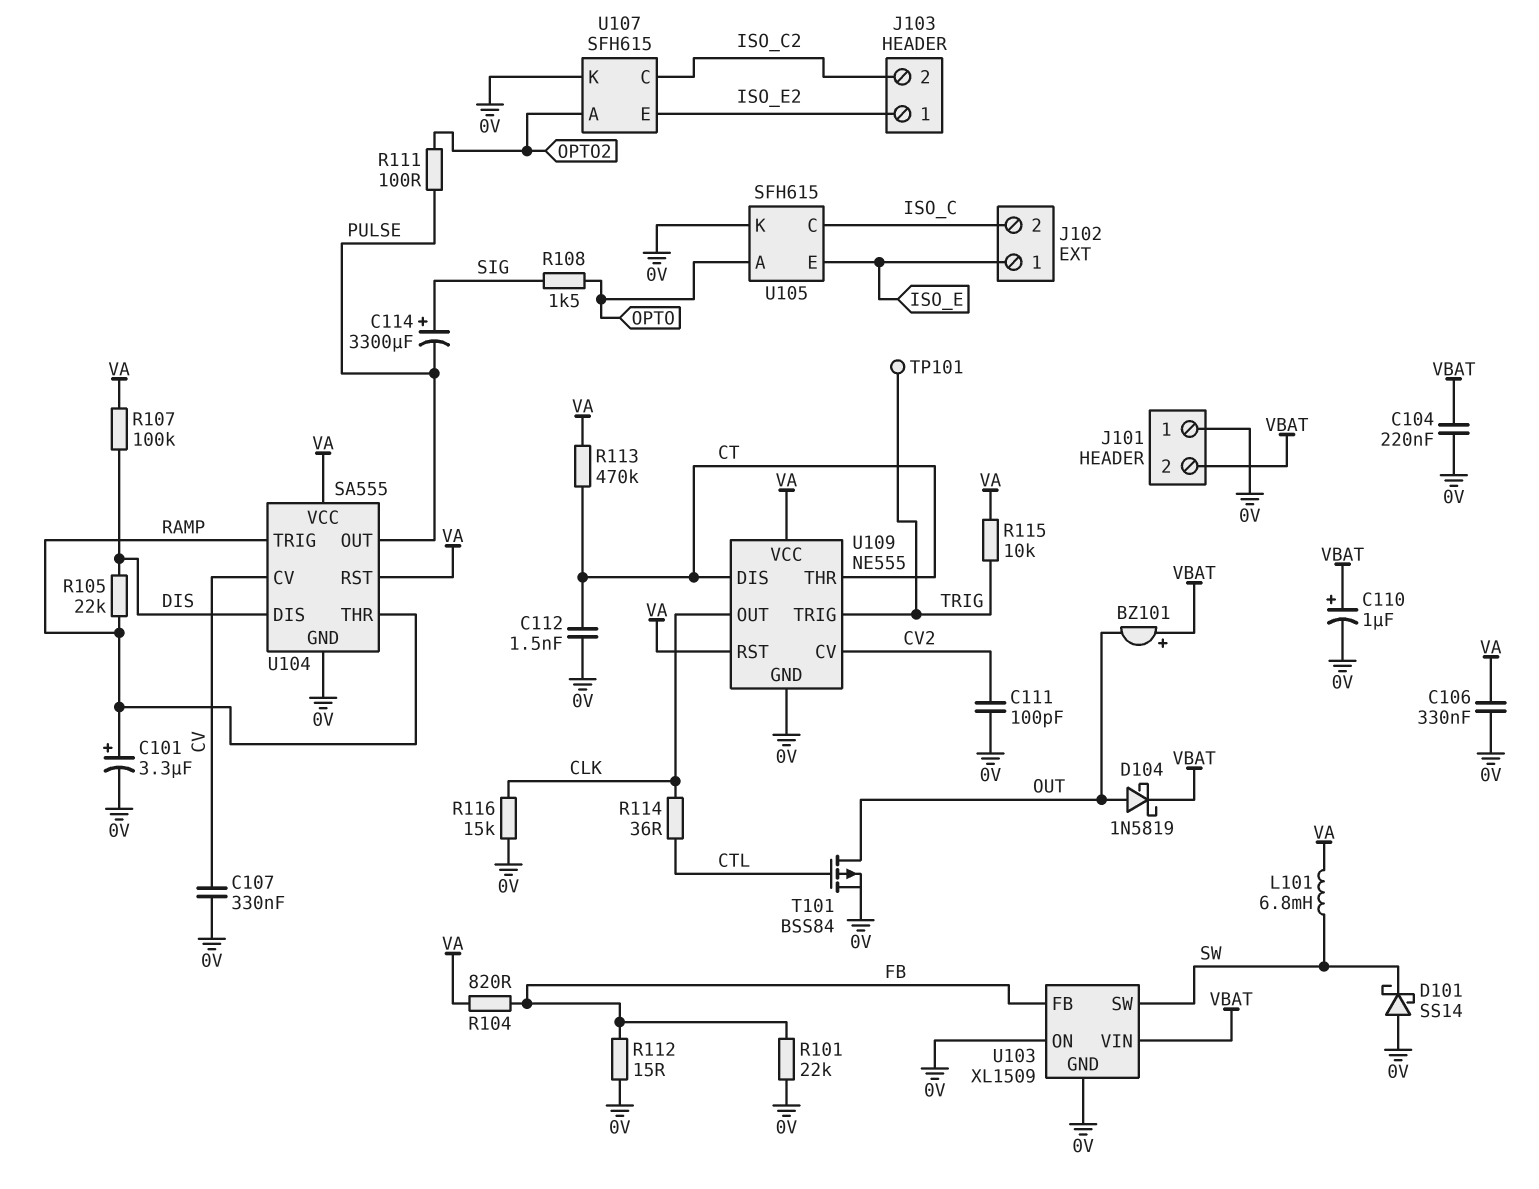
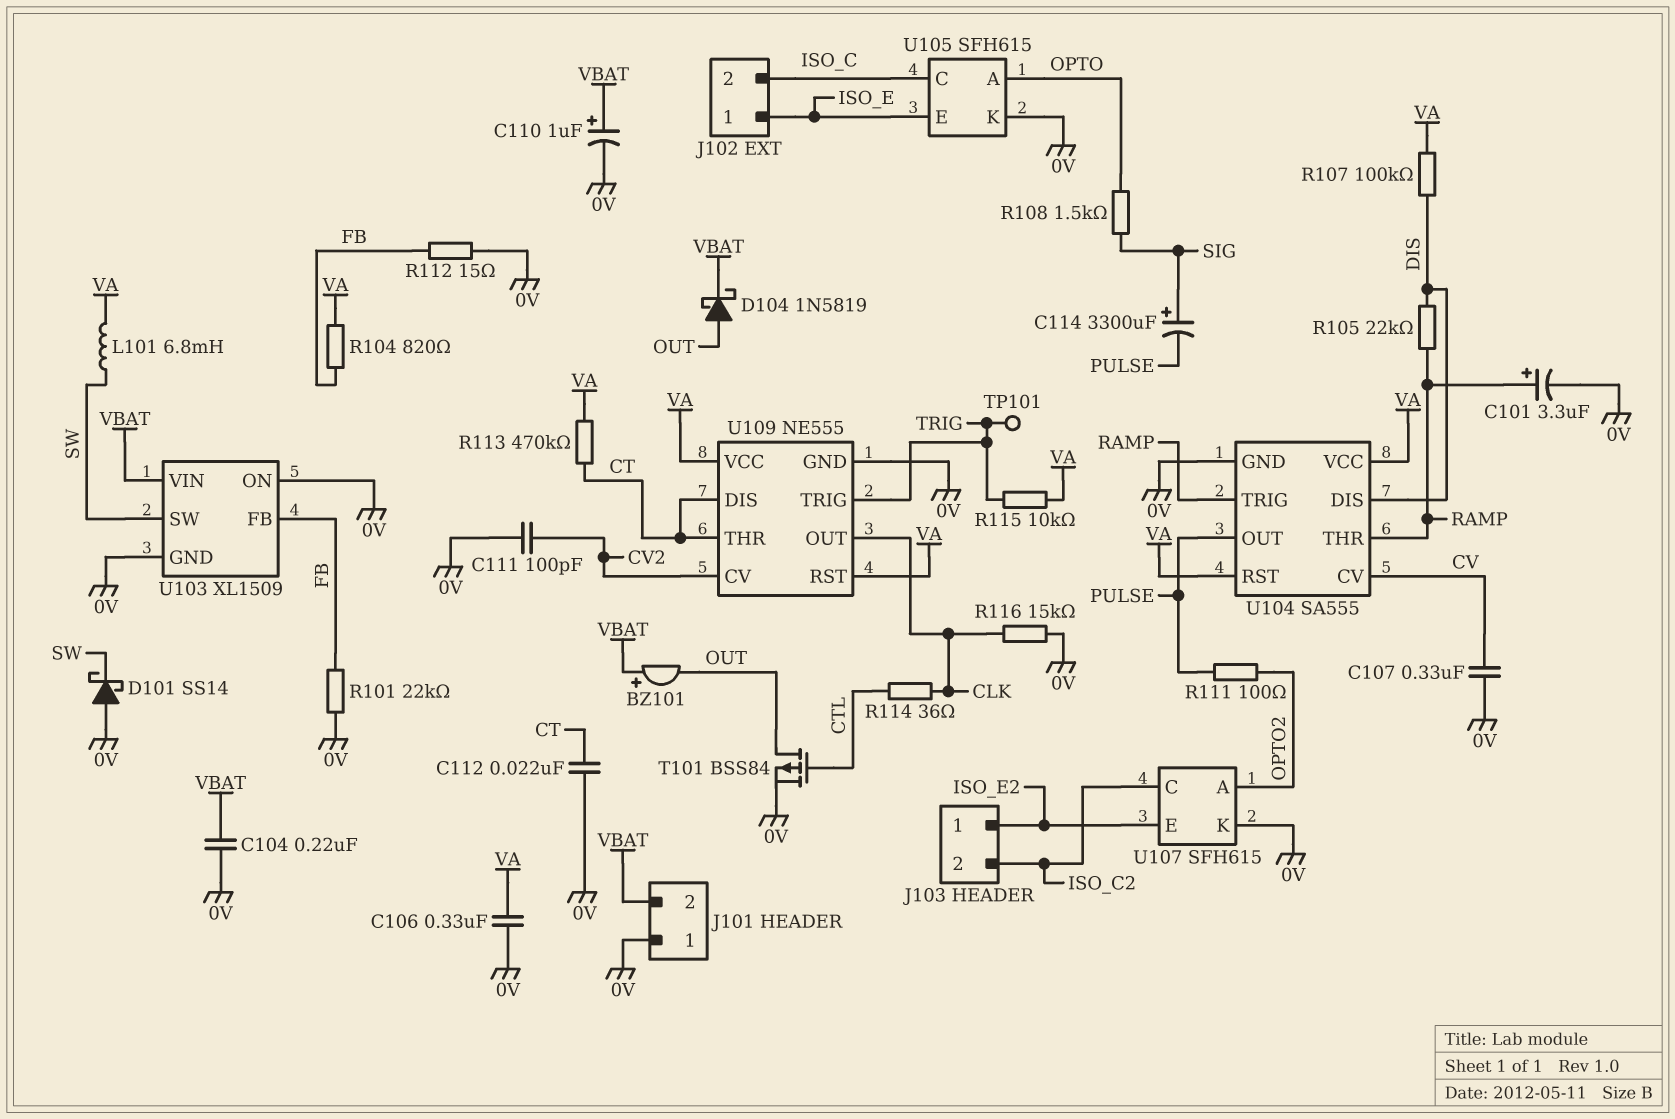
C112: 1.5nF (0V, CT) -> 22nF (0V, CT)

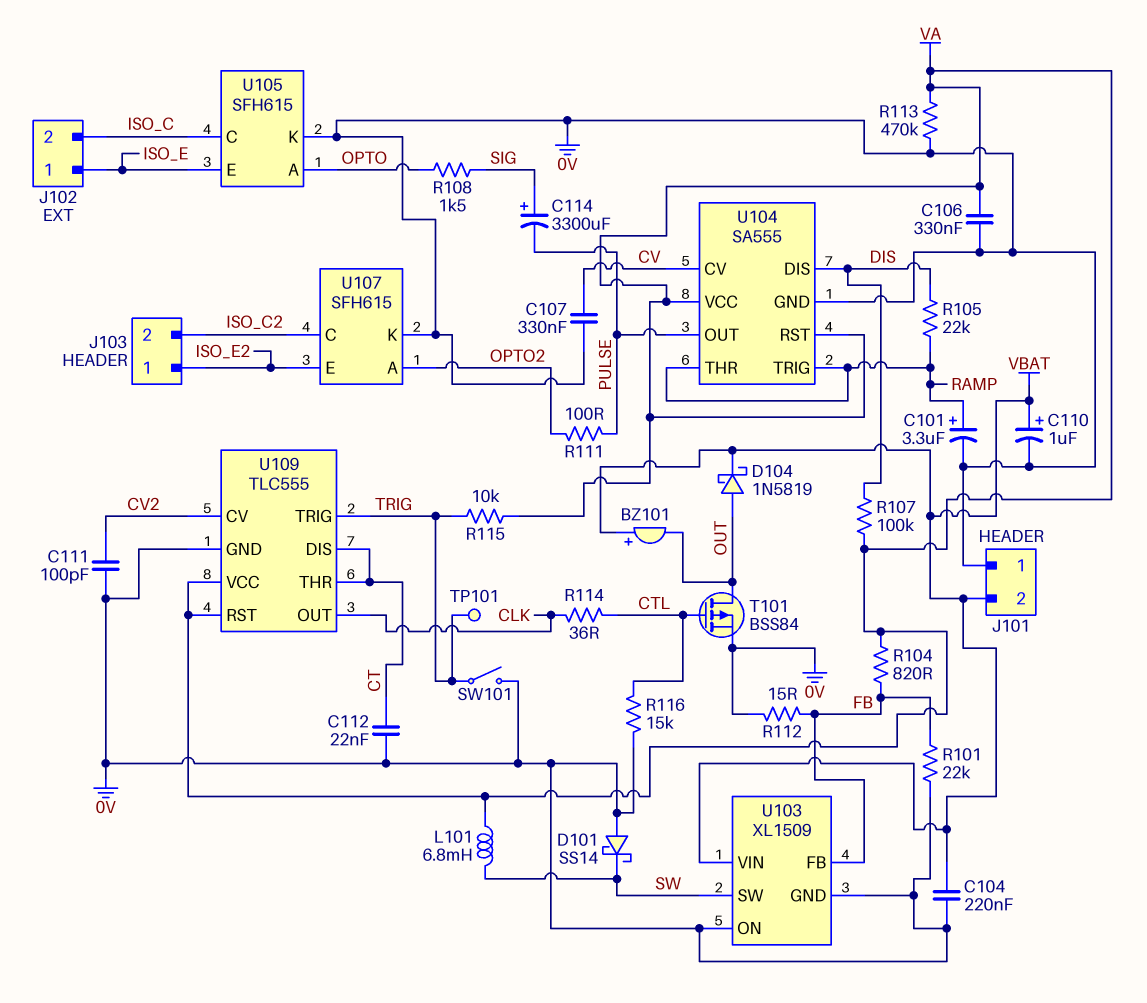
R113: 470k (CT, VA) -> 470k (0V, VA)
R116: 15k (0V, CLK) -> 15k (0V, CTL)
SW101: none -> switch (0V, TRIG)
U109: NE555 -> TLC555

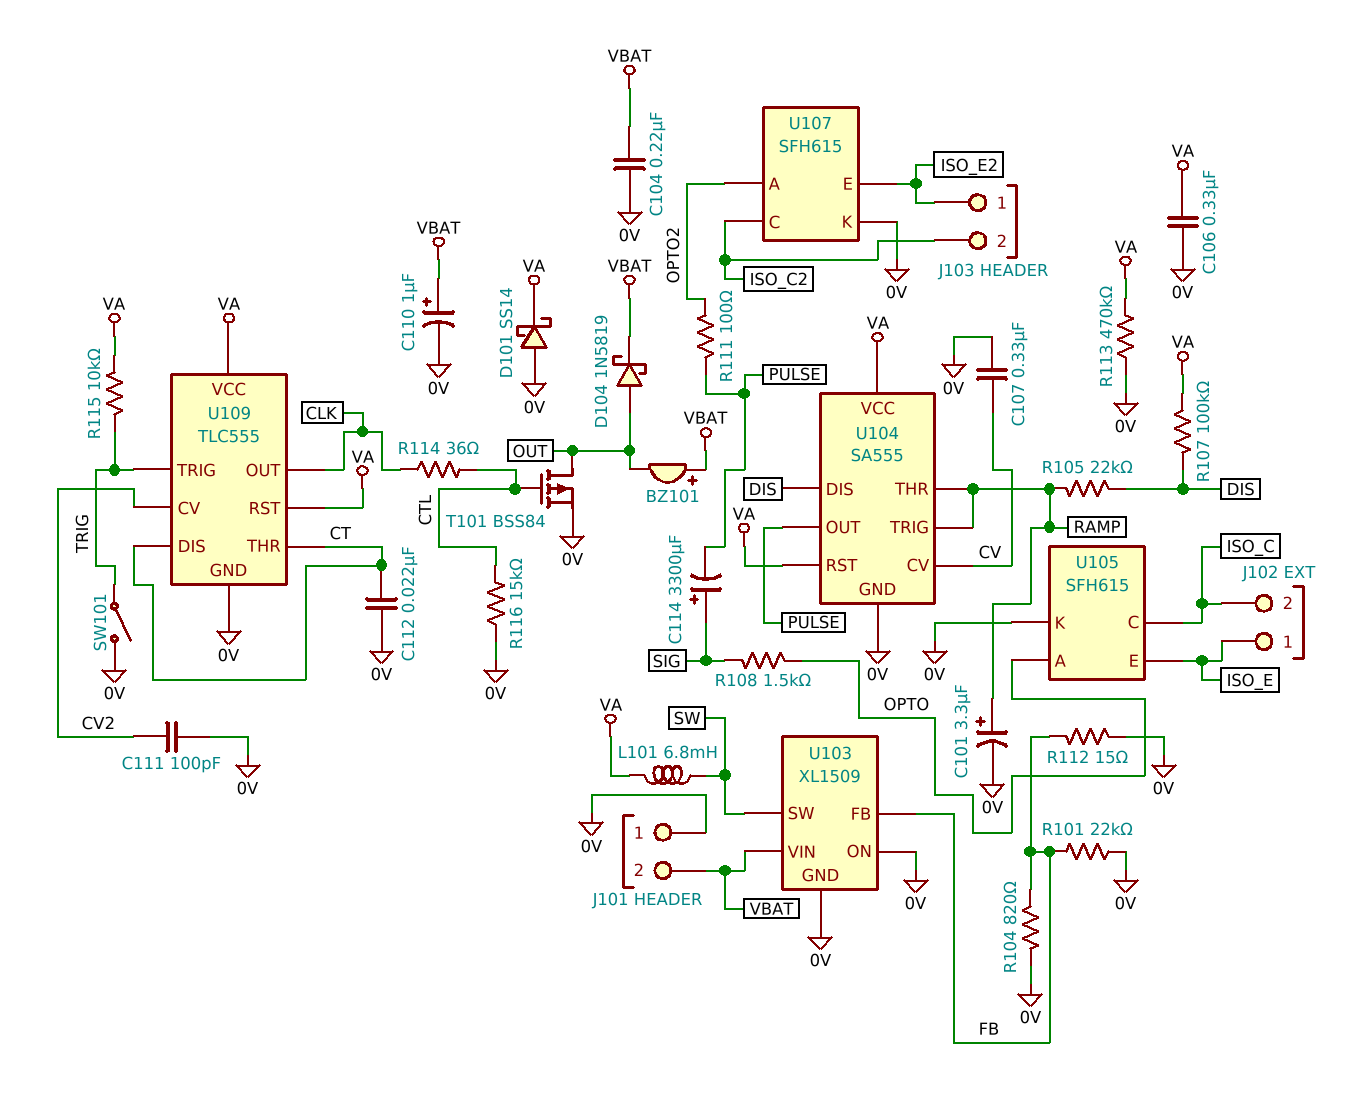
D101: schottky SS14 (A 0V, K SW) -> schottky SS14 (A 0V, K VA)
R104: 820 (FB, VA) -> 820 (0V, FB)
TP101: test point (TRIG) -> none

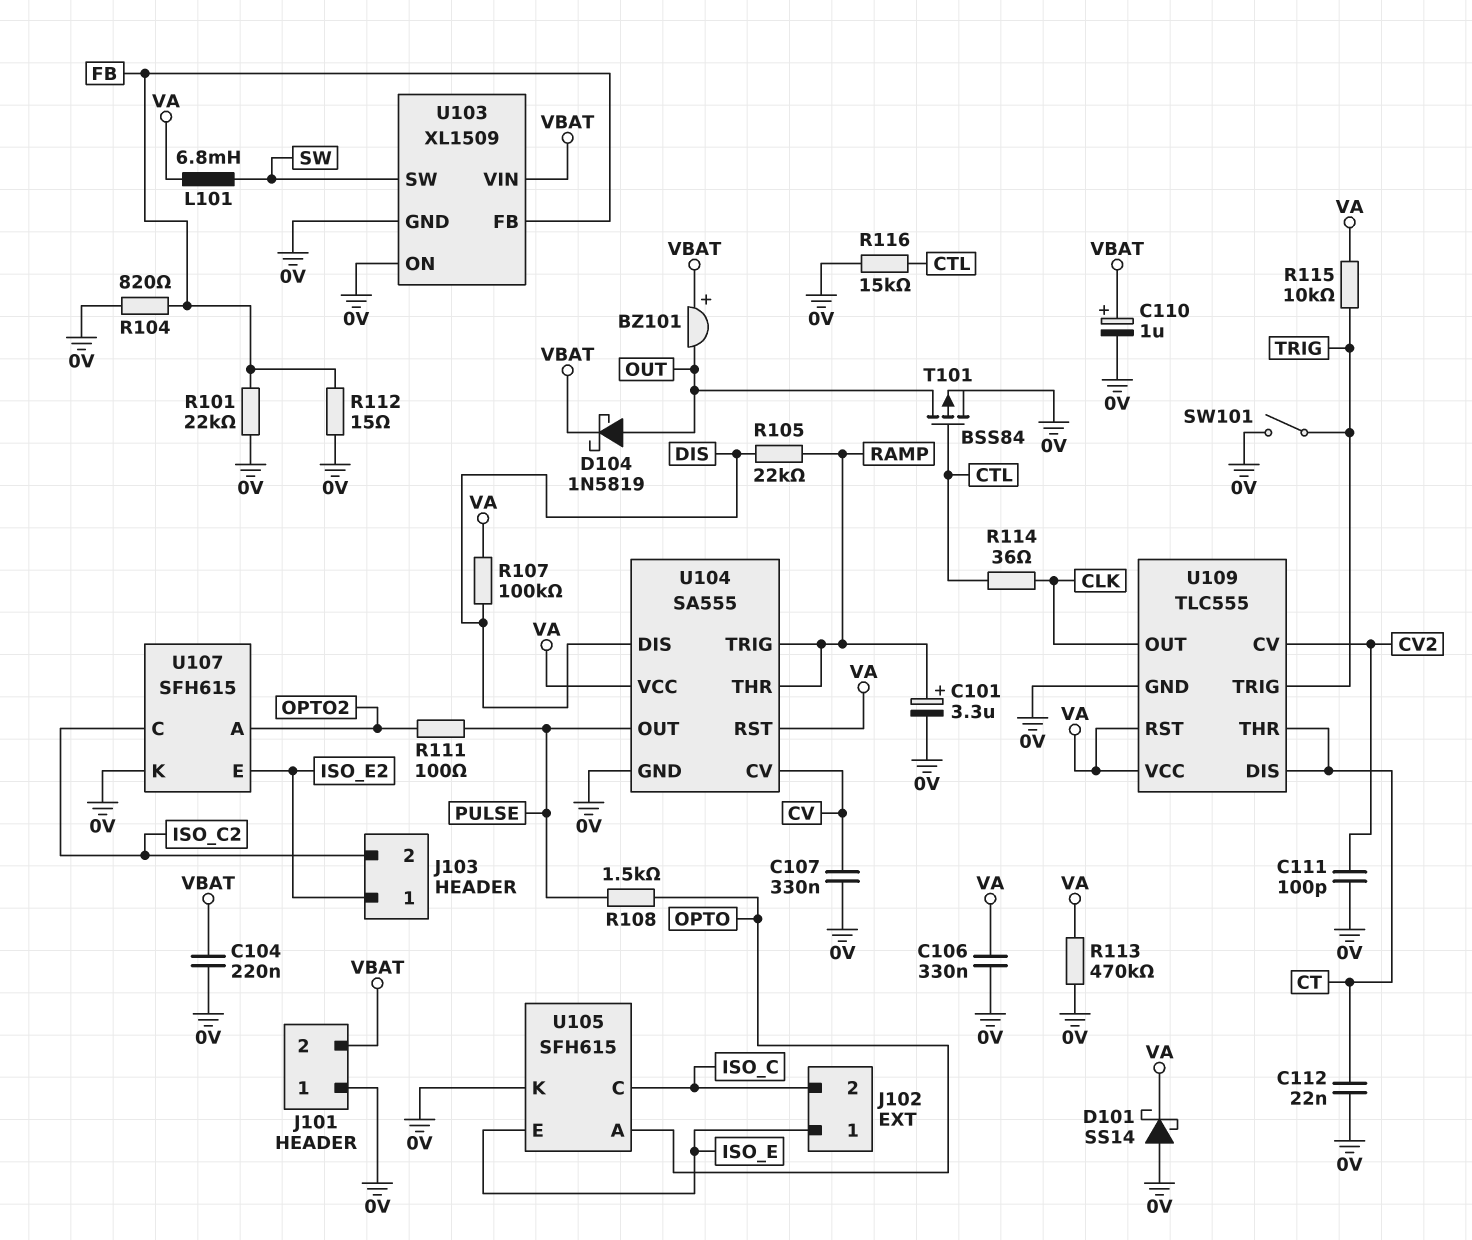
C114: 3300uF (plus SIG, minus PULSE) -> none
R108: 1.5k (OPTO, SIG) -> 1.5k (OPTO, PULSE)

